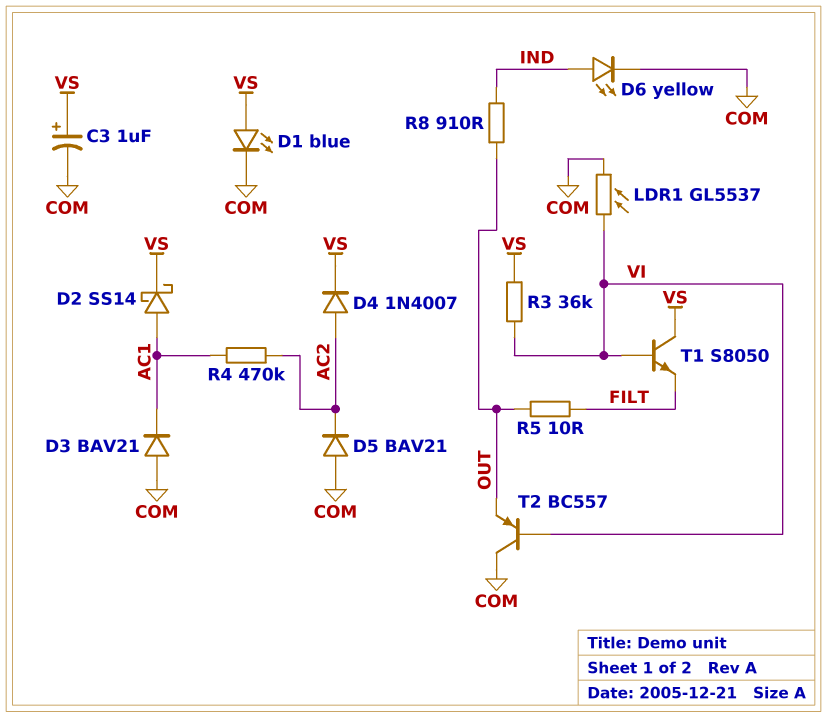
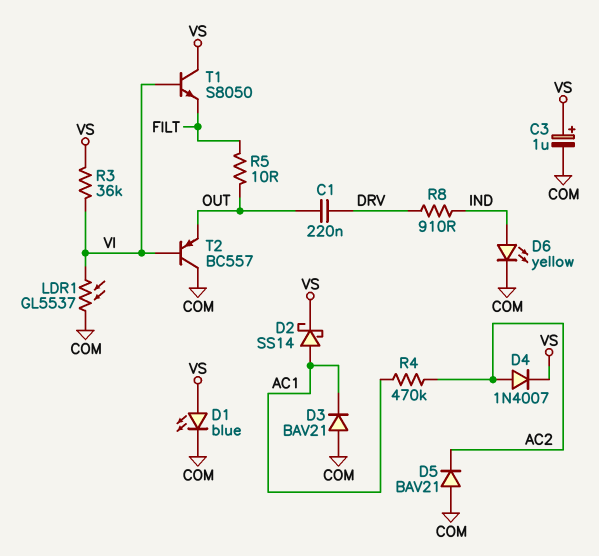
C1: none -> 220nF (DRV, OUT)
R8: 910 (IND, OUT) -> 910 (DRV, IND)

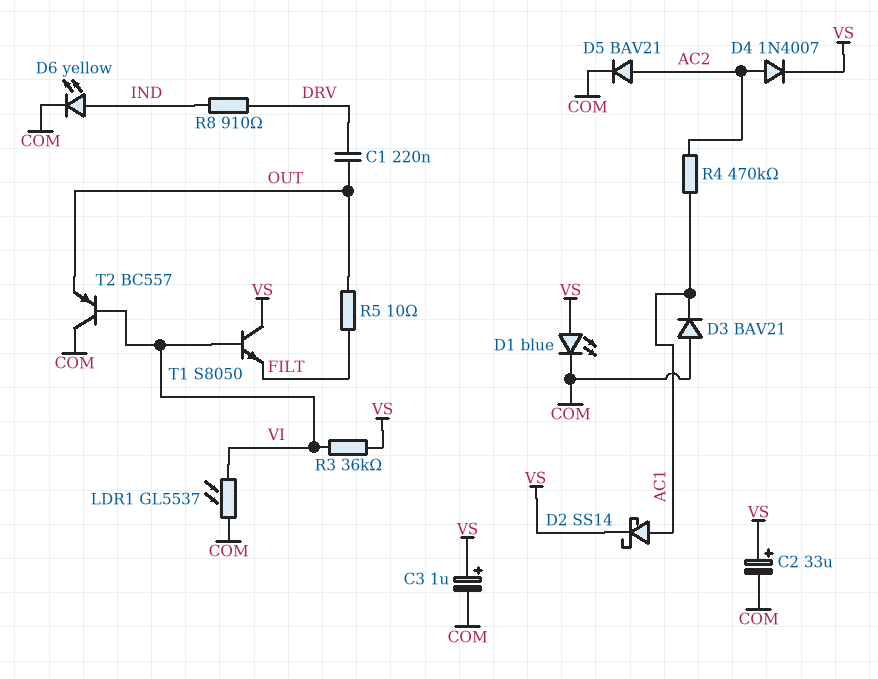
C2: none -> 33uF (plus VS, minus COM)
D5: diode BAV21 (A COM, K AC2) -> diode BAV21 (A AC2, K COM)

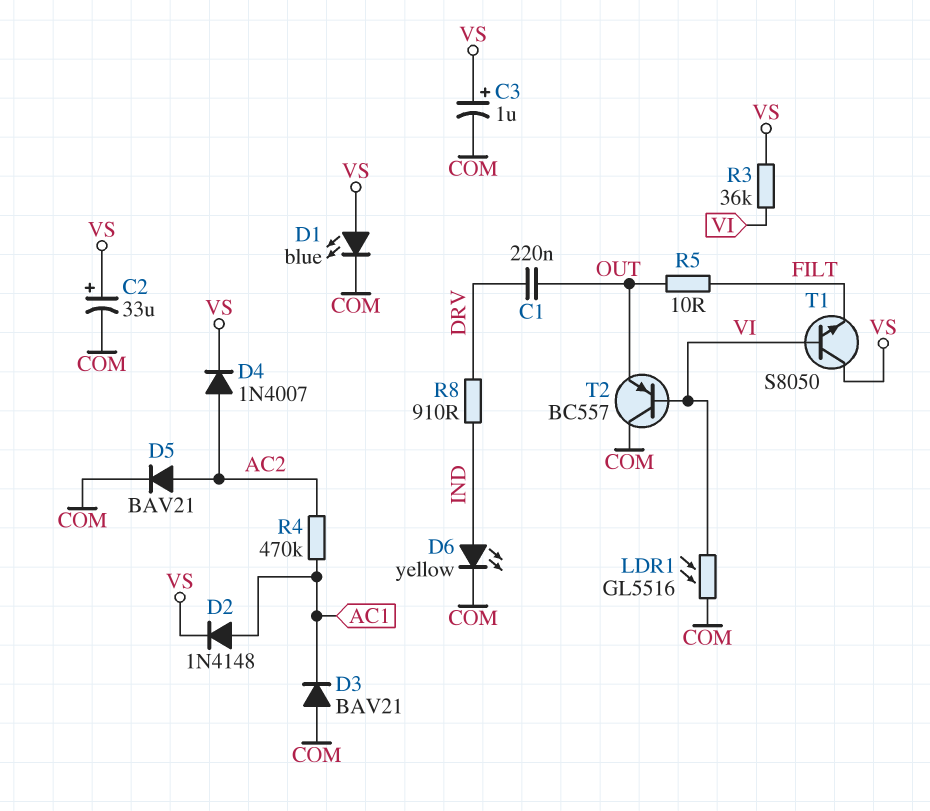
D2: schottky SS14 (A AC1, K VS) -> diode 1N4148 (A AC1, K VS)
LDR1: GL5537 (COM, VI) -> GL5516 (COM, VI)

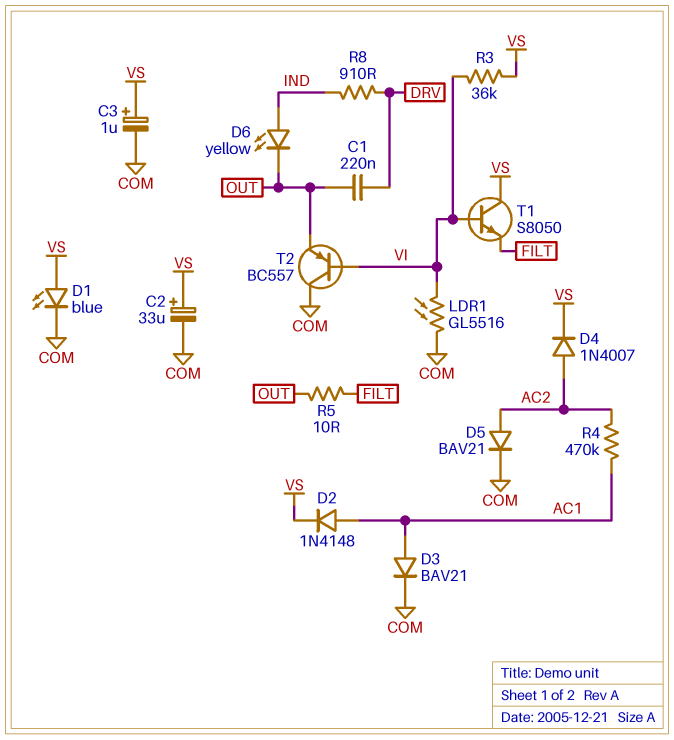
D3: diode BAV21 (A COM, K AC1) -> diode BAV21 (A AC1, K COM)
D6: LED yellow (A IND, K COM) -> LED yellow (A IND, K OUT)

